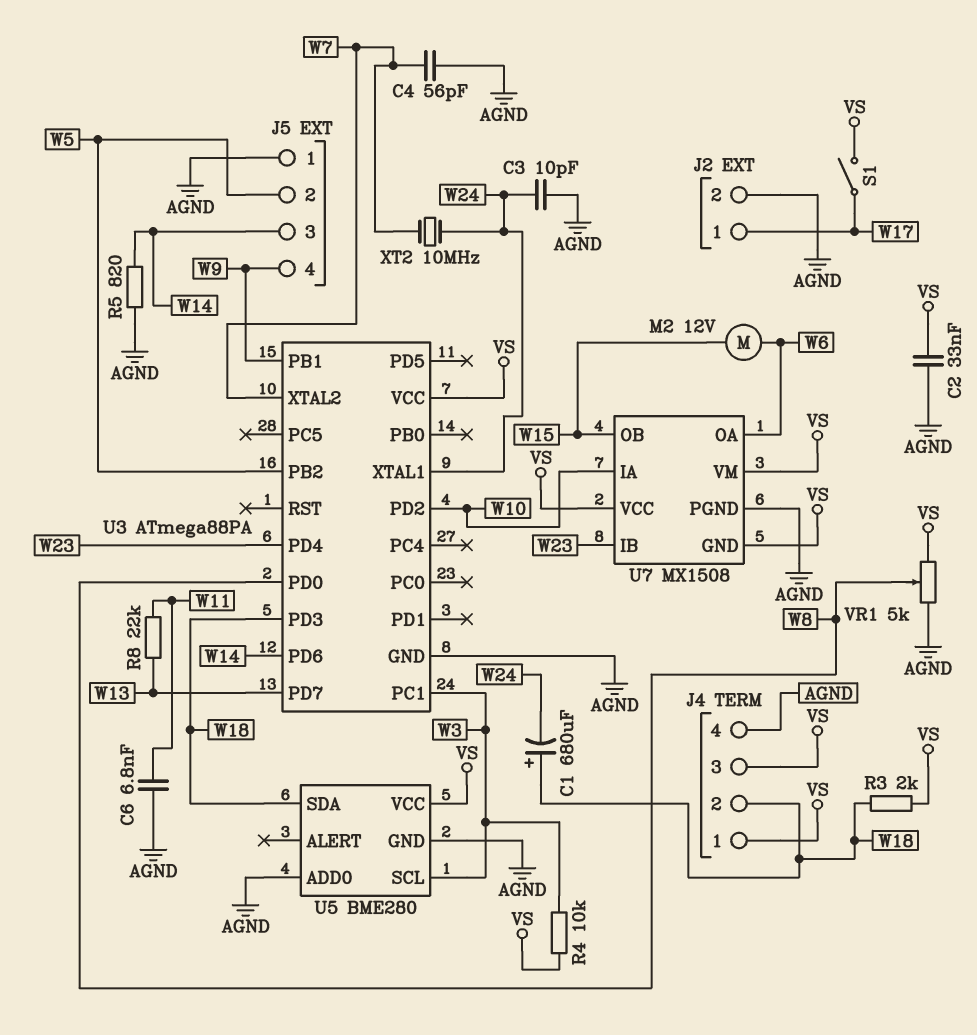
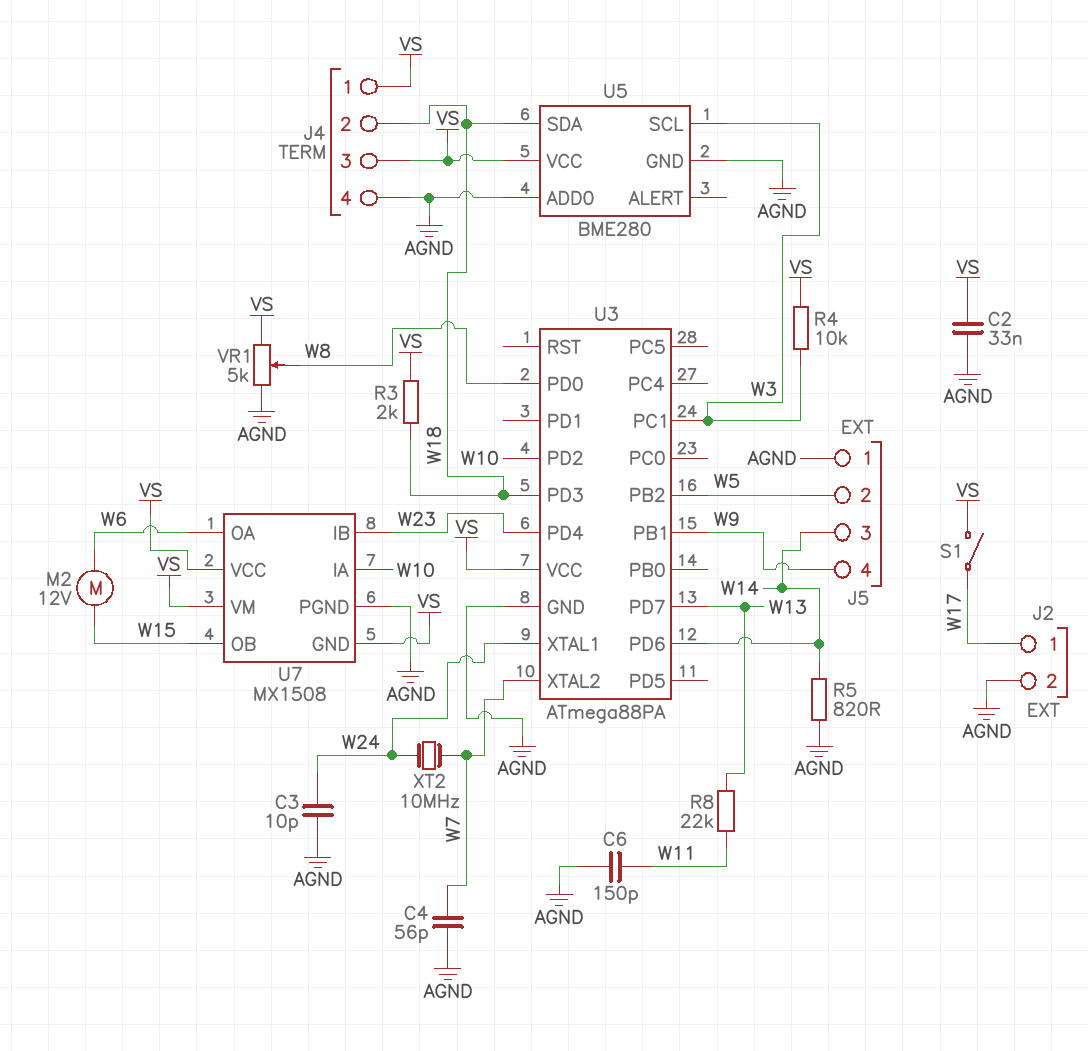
C1: 680uF (plus W18, minus W24) -> none
C6: 6.8nF (AGND, W11) -> 150pF (AGND, W11)

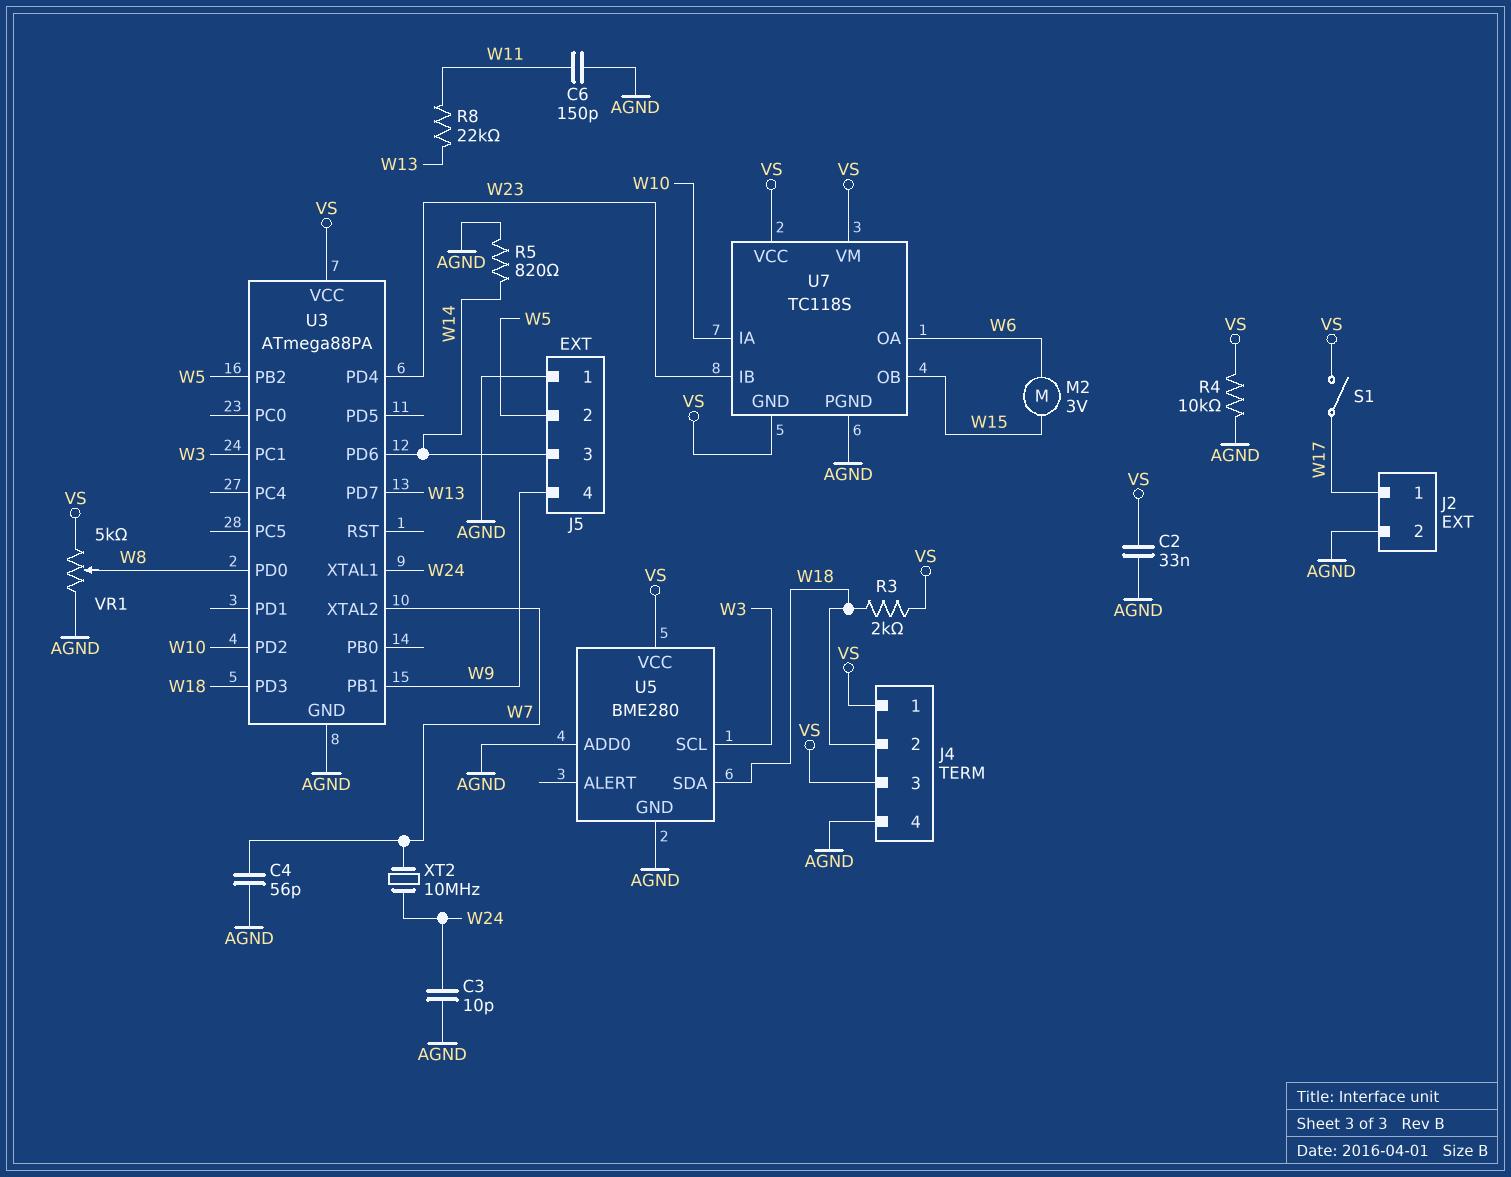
M2: motor 12V (W6, W15) -> motor 3V (W6, W15)
R4: 10k (VS, W3) -> 10k (AGND, VS)
U7: MX1508 -> TC118S

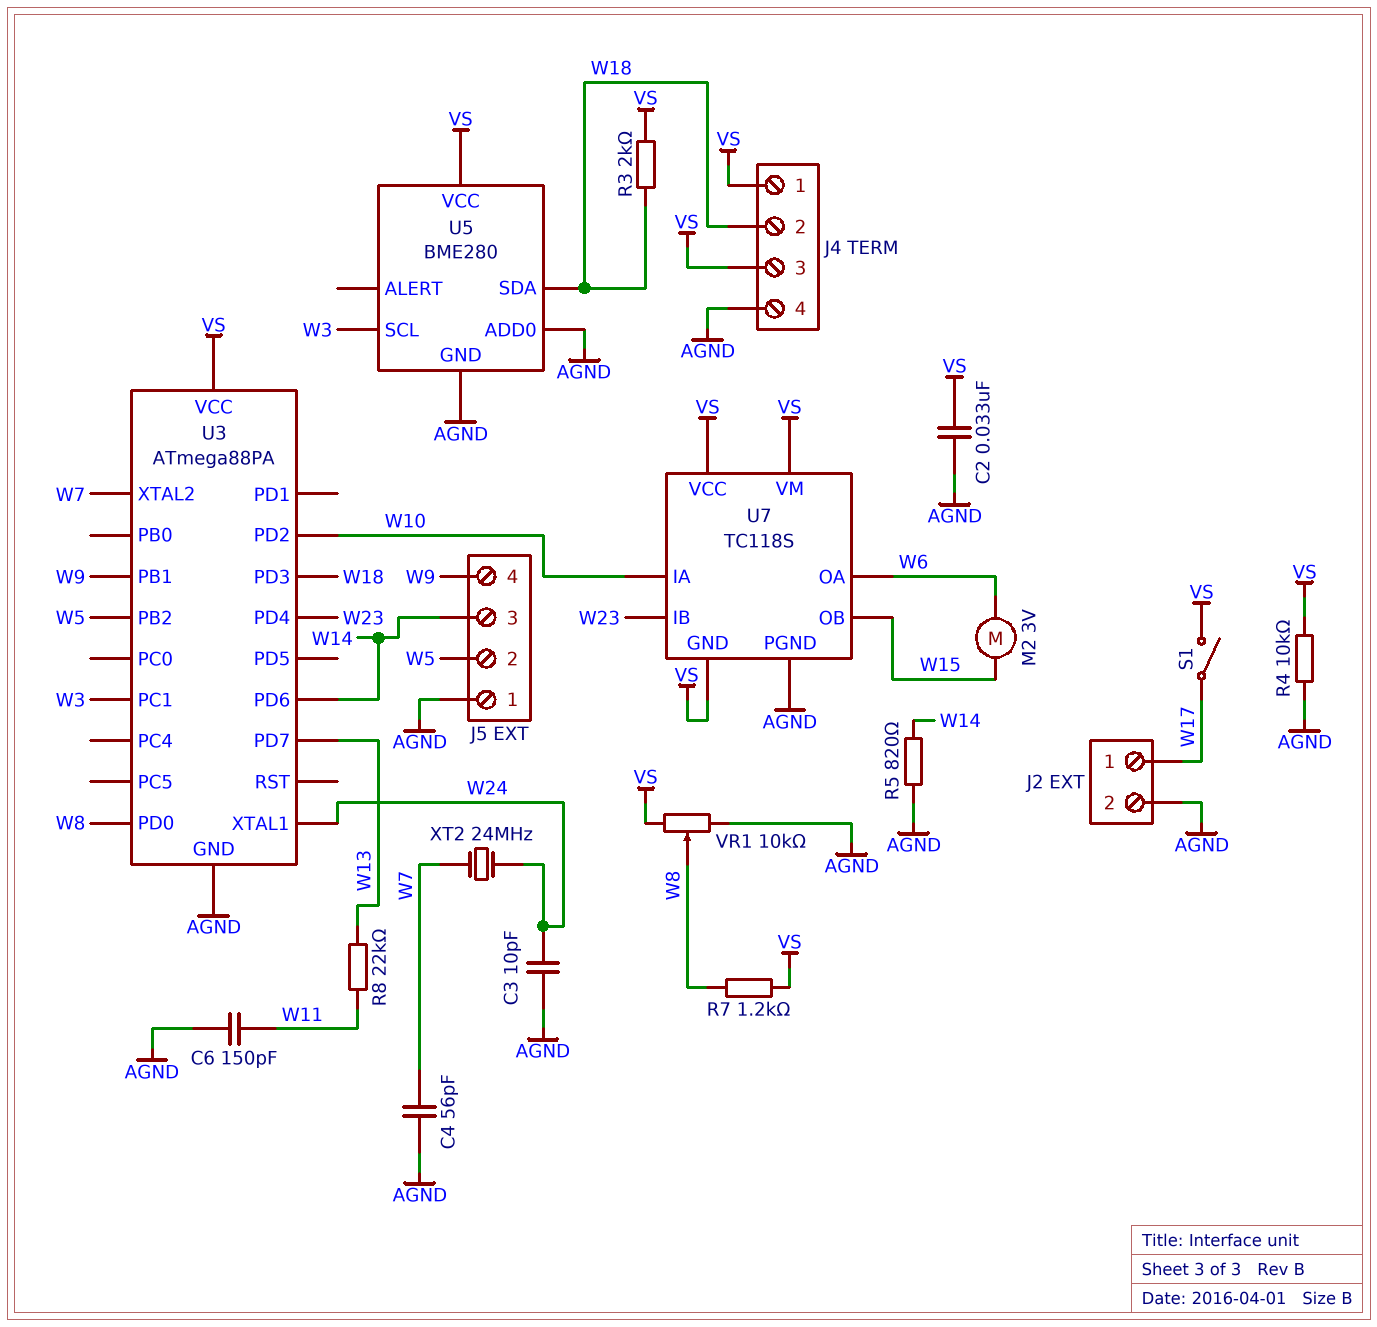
R7: none -> 1.2k (VS, W8)
VR1: 5k (AGND, VS, wiper W8) -> 10k (AGND, VS, wiper W8)
XT2: 10MHz (W7, W24) -> 24MHz (W7, W24)

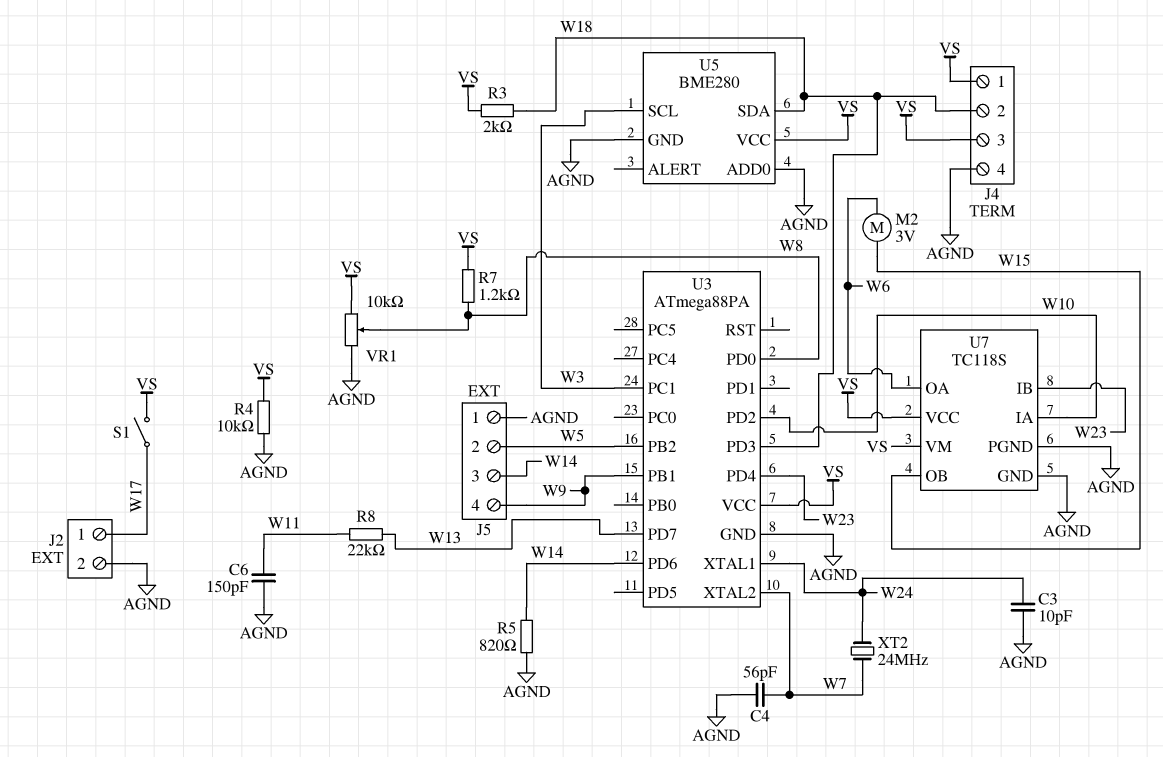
C2: 33nF (AGND, VS) -> none
U7 pin GND: VS -> AGND

